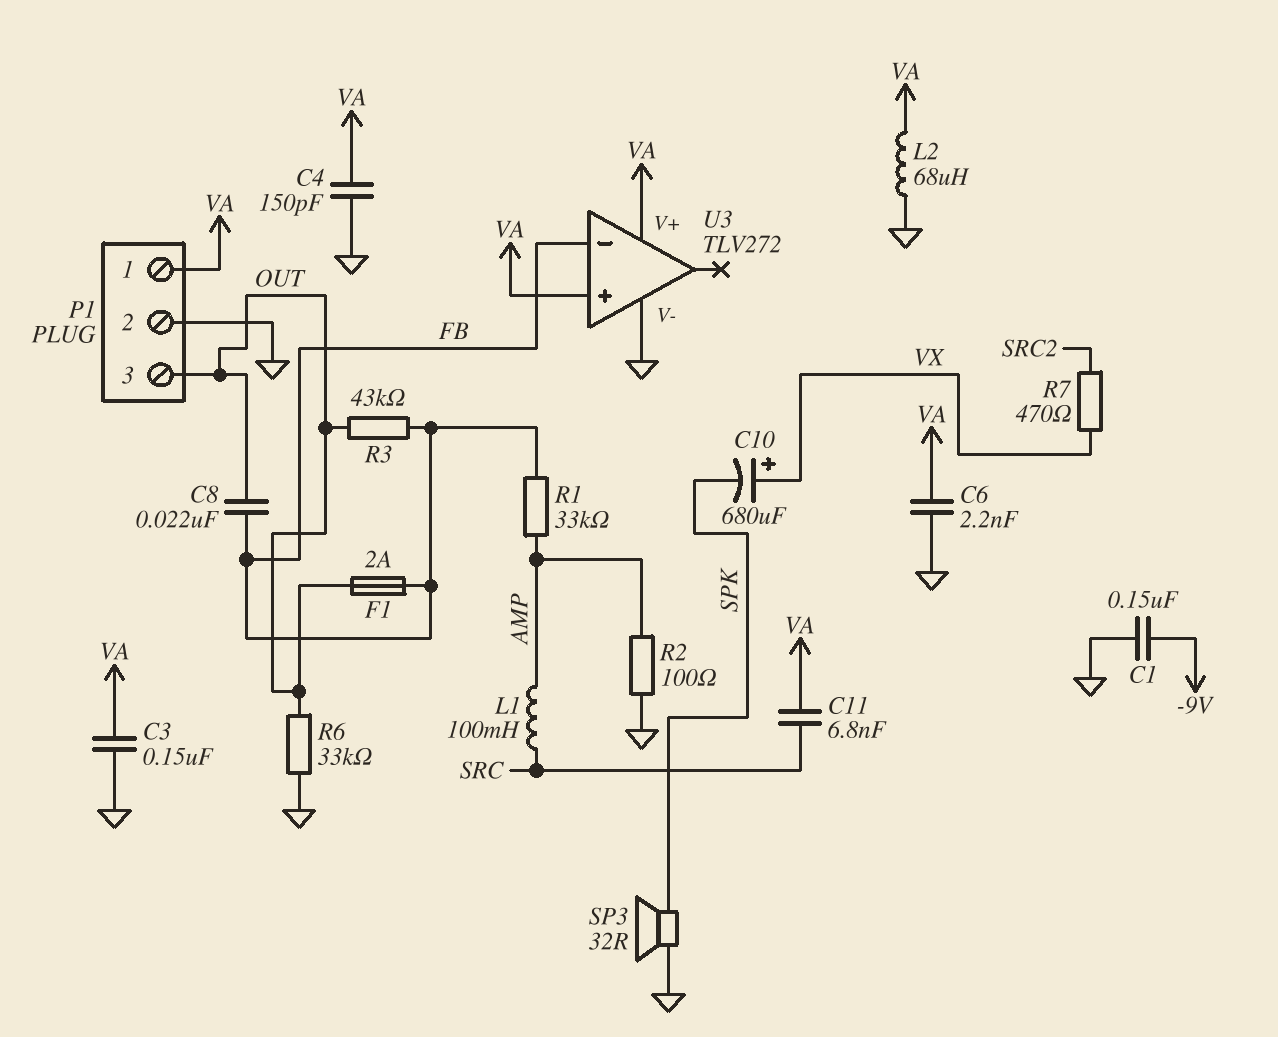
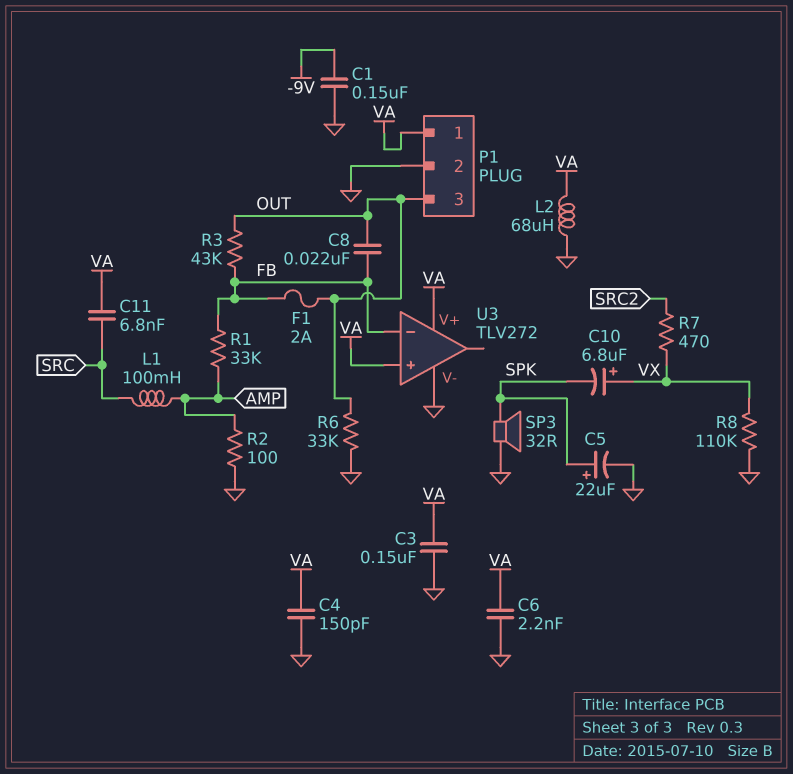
C5: none -> 22uF (plus SPK, minus GND)
C10: 680uF (plus VX, minus SPK) -> 6.8uF (plus VX, minus SPK)
R8: none -> 110k (GND, VX)

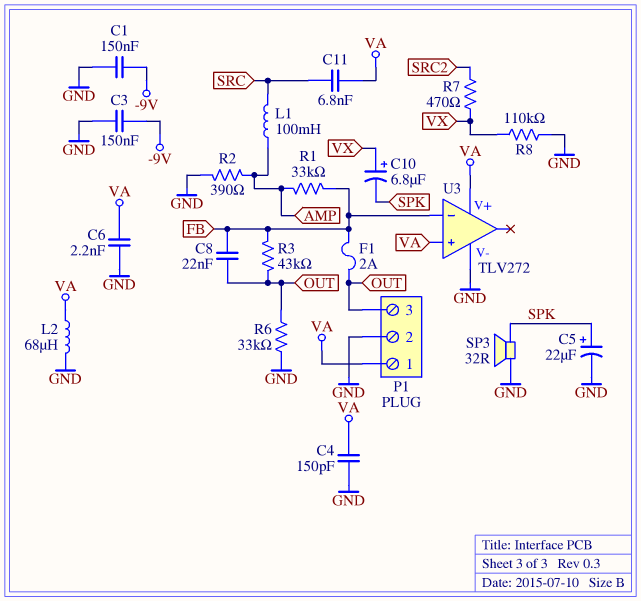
C3: 150nF (GND, VA) -> 150nF (-9V, GND)
R2: 100 (AMP, GND) -> 390 (AMP, GND)

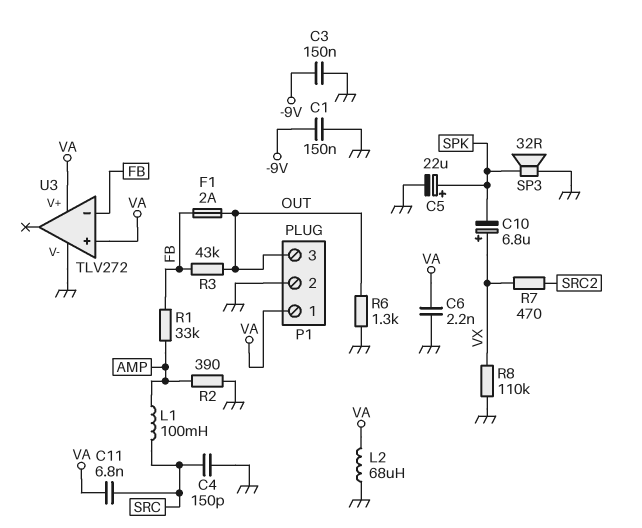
C4: 150pF (GND, VA) -> 150pF (GND, SRC)
C8: 22nF (FB, OUT) -> none
R6: 33k (GND, OUT) -> 1.3k (GND, OUT)

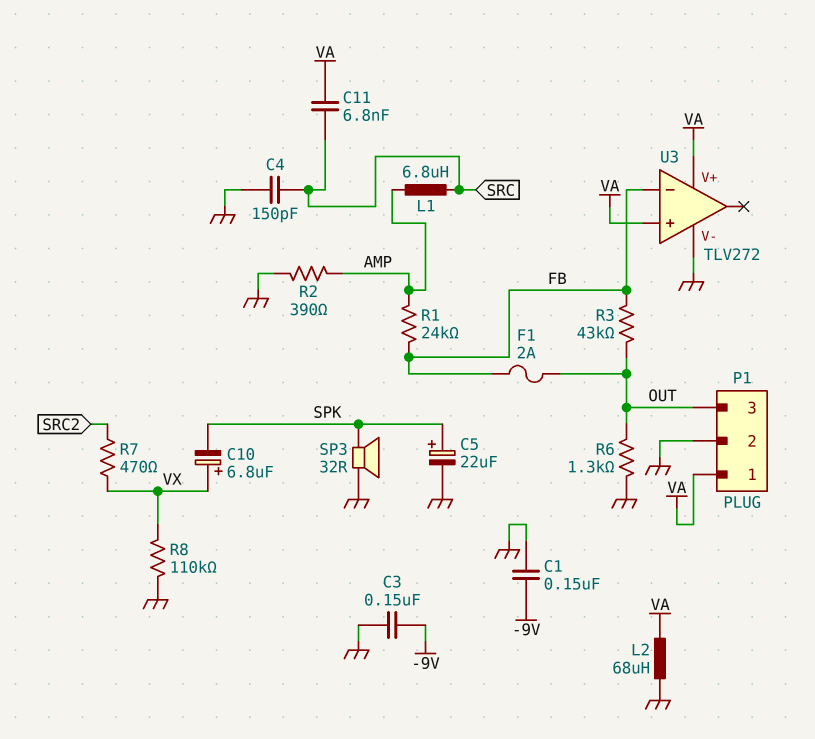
C6: 2.2nF (GND, VA) -> none
L1: 100mH (AMP, SRC) -> 6.8uH (AMP, SRC)
R1: 33k (AMP, FB) -> 24k (AMP, FB)

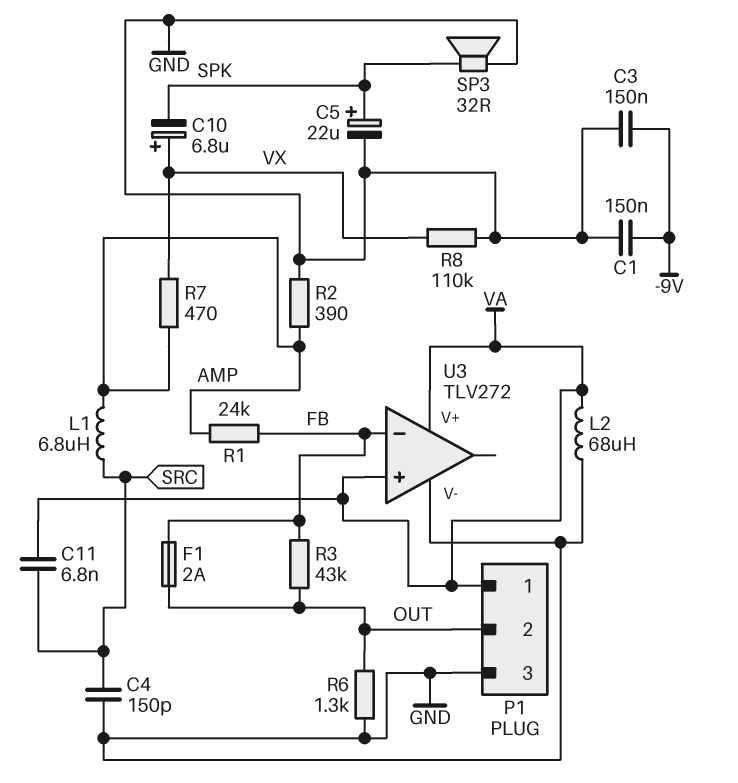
P1 pin 2: GND -> OUT
P1 pin 3: OUT -> GND
R7: 470 (SRC2, VX) -> 470 (AMP, VX)

